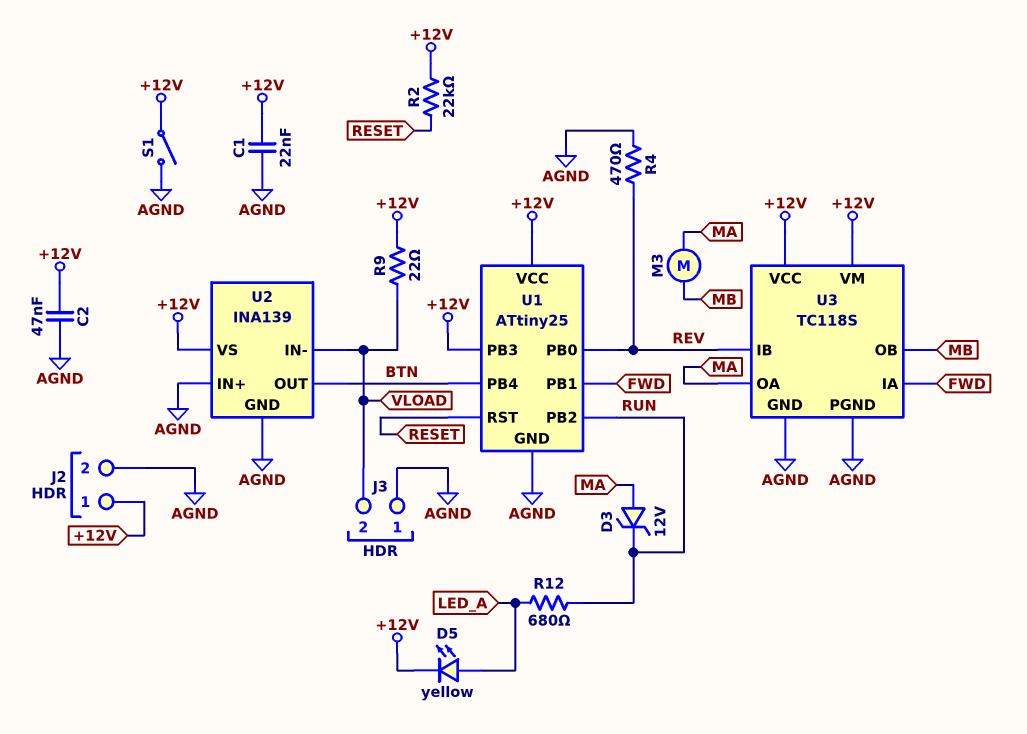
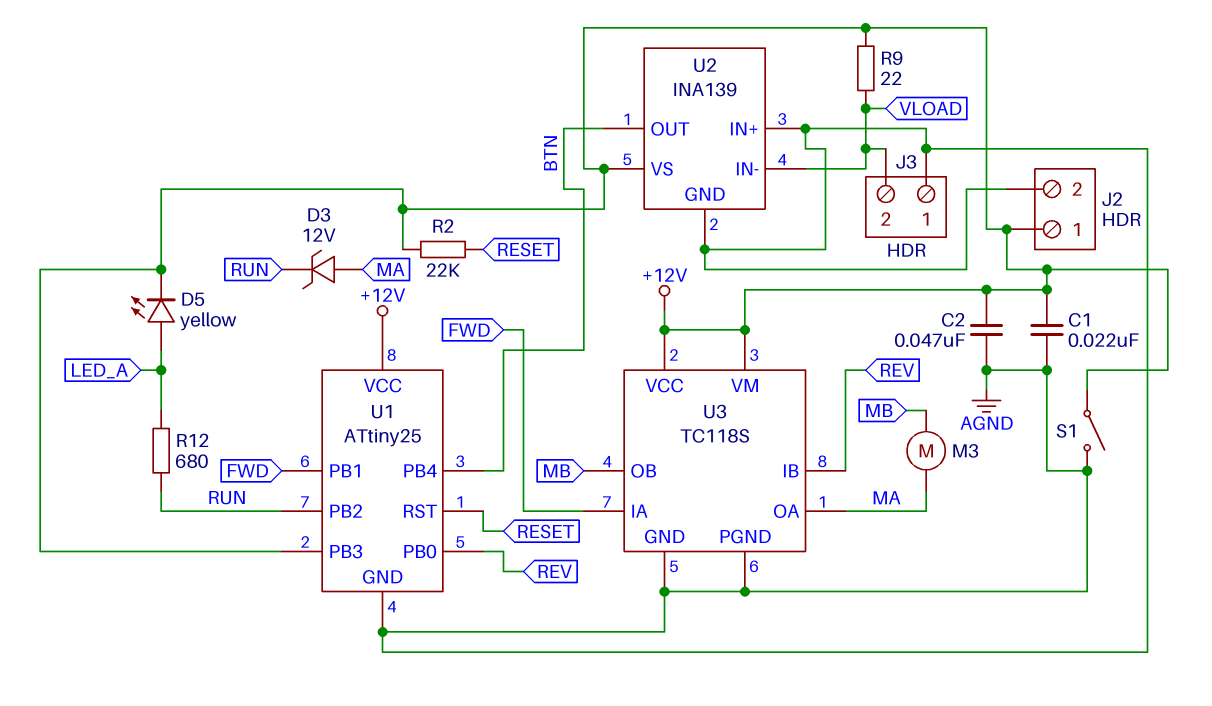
R4: 470 (AGND, REV) -> none

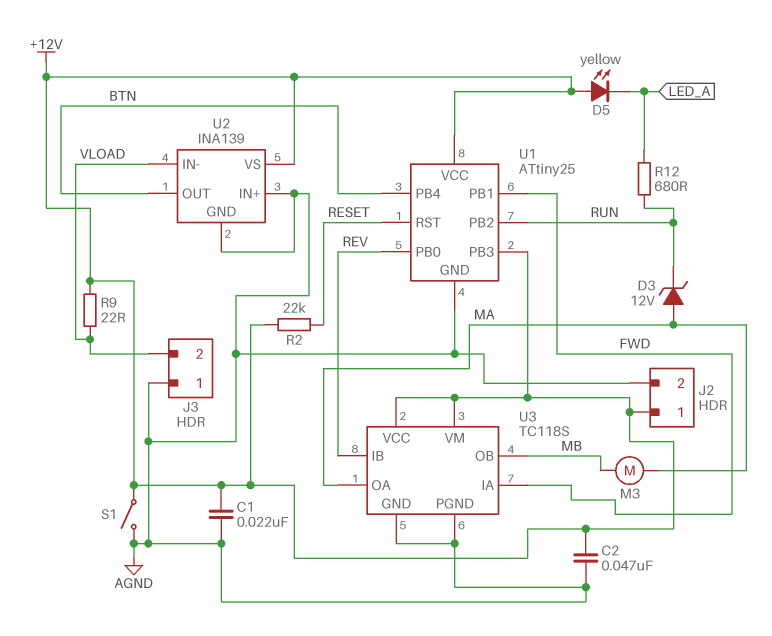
D5: LED yellow (A LED_A, K +12V) -> LED yellow (A +12V, K LED_A)

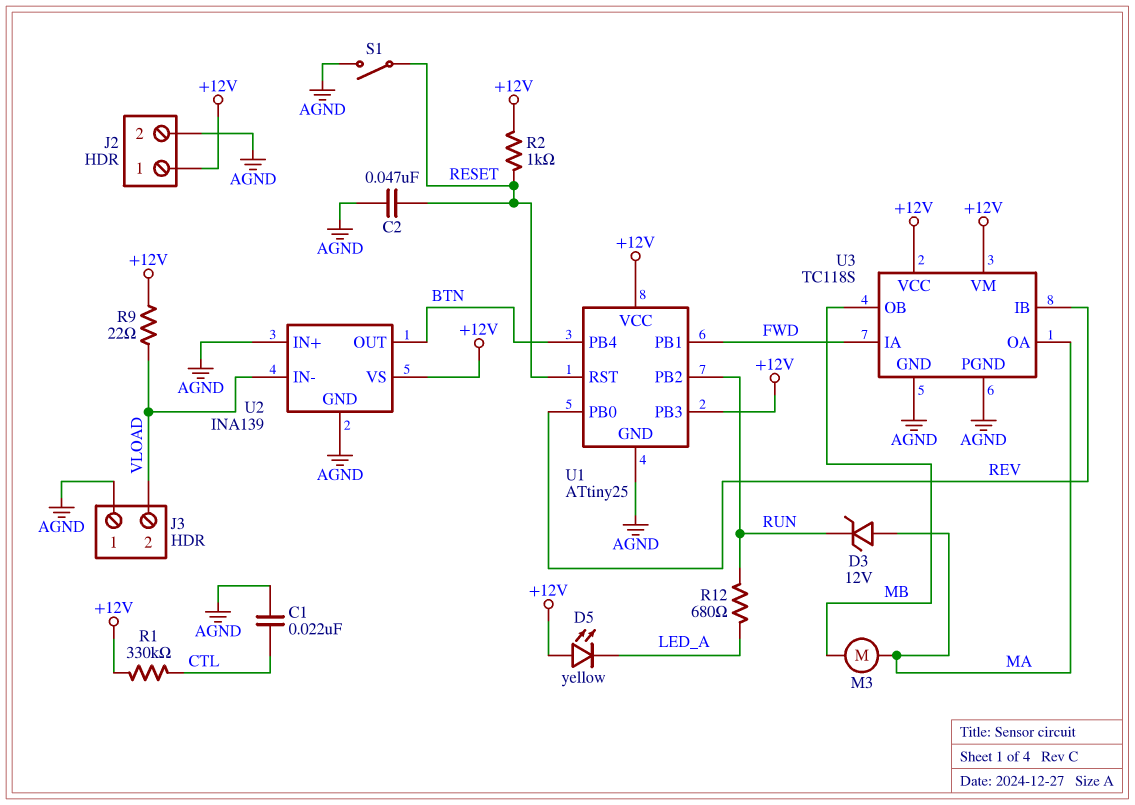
C1: 22nF (+12V, AGND) -> 22nF (AGND, CTL)
C2: 47nF (+12V, AGND) -> 47nF (AGND, RESET)
R1: none -> 330k (+12V, CTL)
R2: 22k (+12V, RESET) -> 1k (+12V, RESET)
S1: switch (+12V, AGND) -> switch (AGND, RESET)

